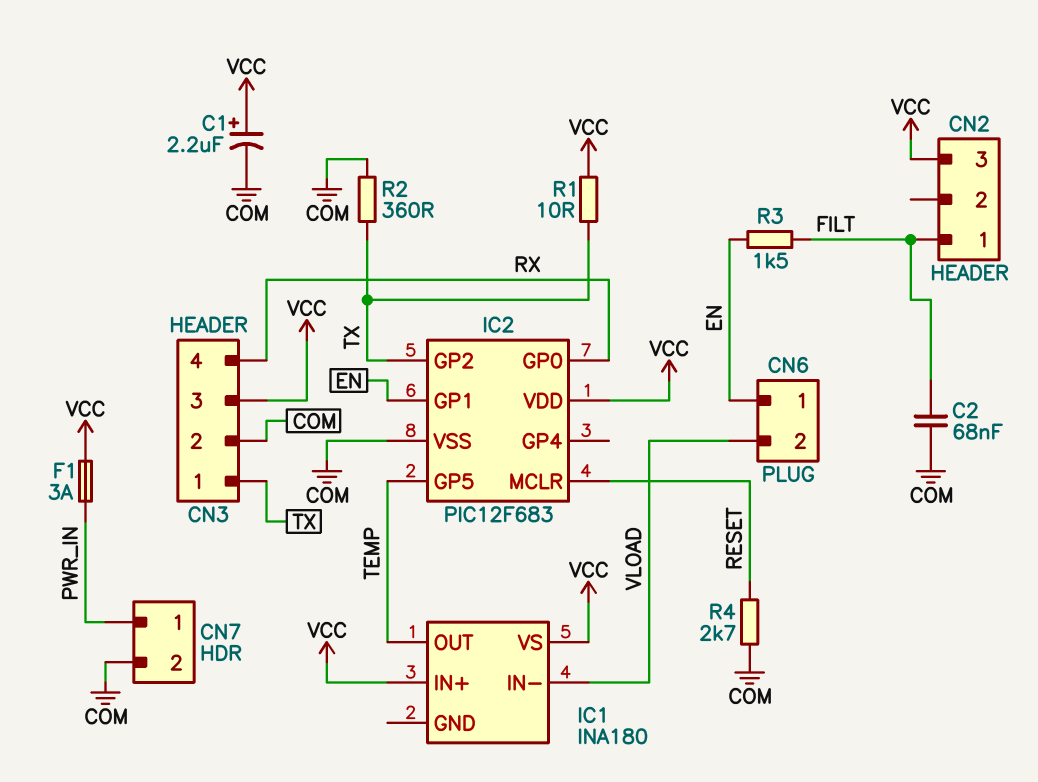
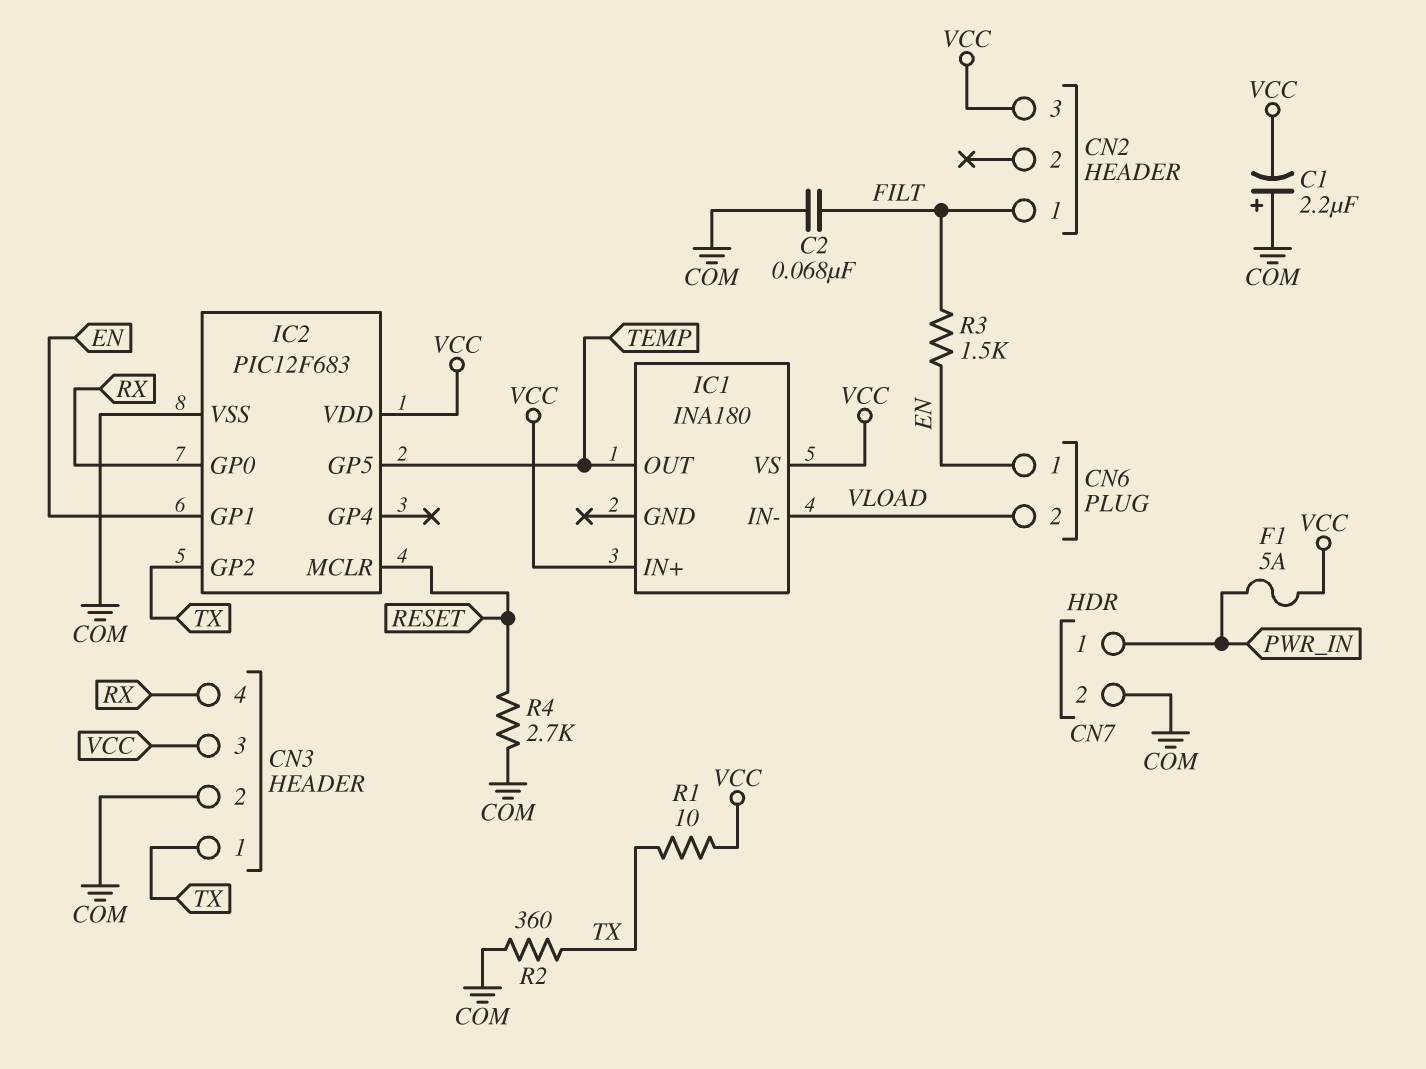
C1: 2.2uF (plus VCC, minus COM) -> 2.2uF (plus COM, minus VCC)
F1: 3A (PWR_IN, VCC) -> 5A (PWR_IN, VCC)

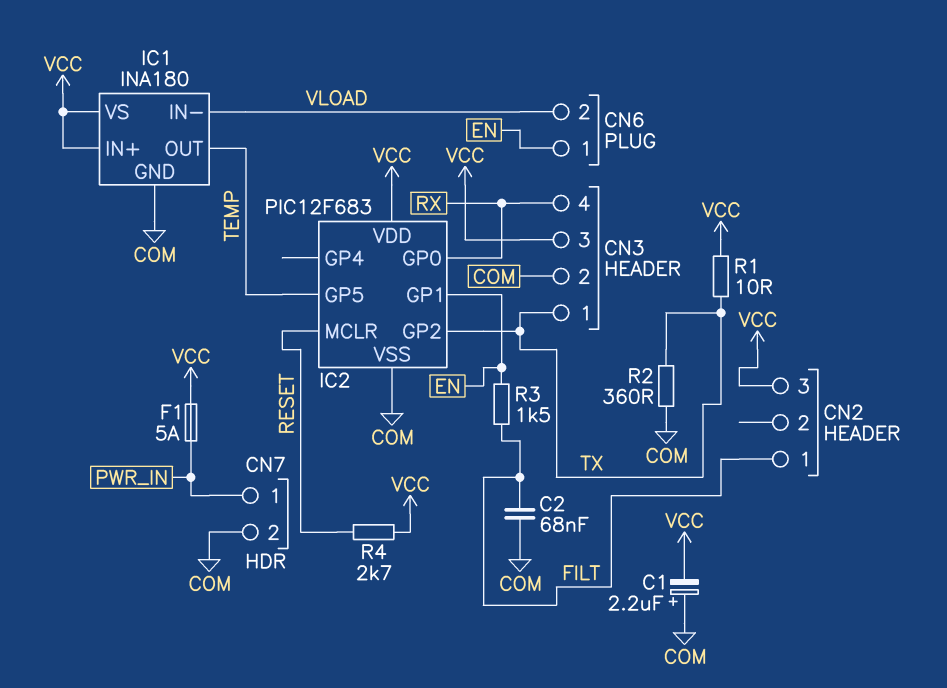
IC1 pin GND: none -> COM
R4: 2.7k (COM, RESET) -> 2.7k (RESET, VCC)

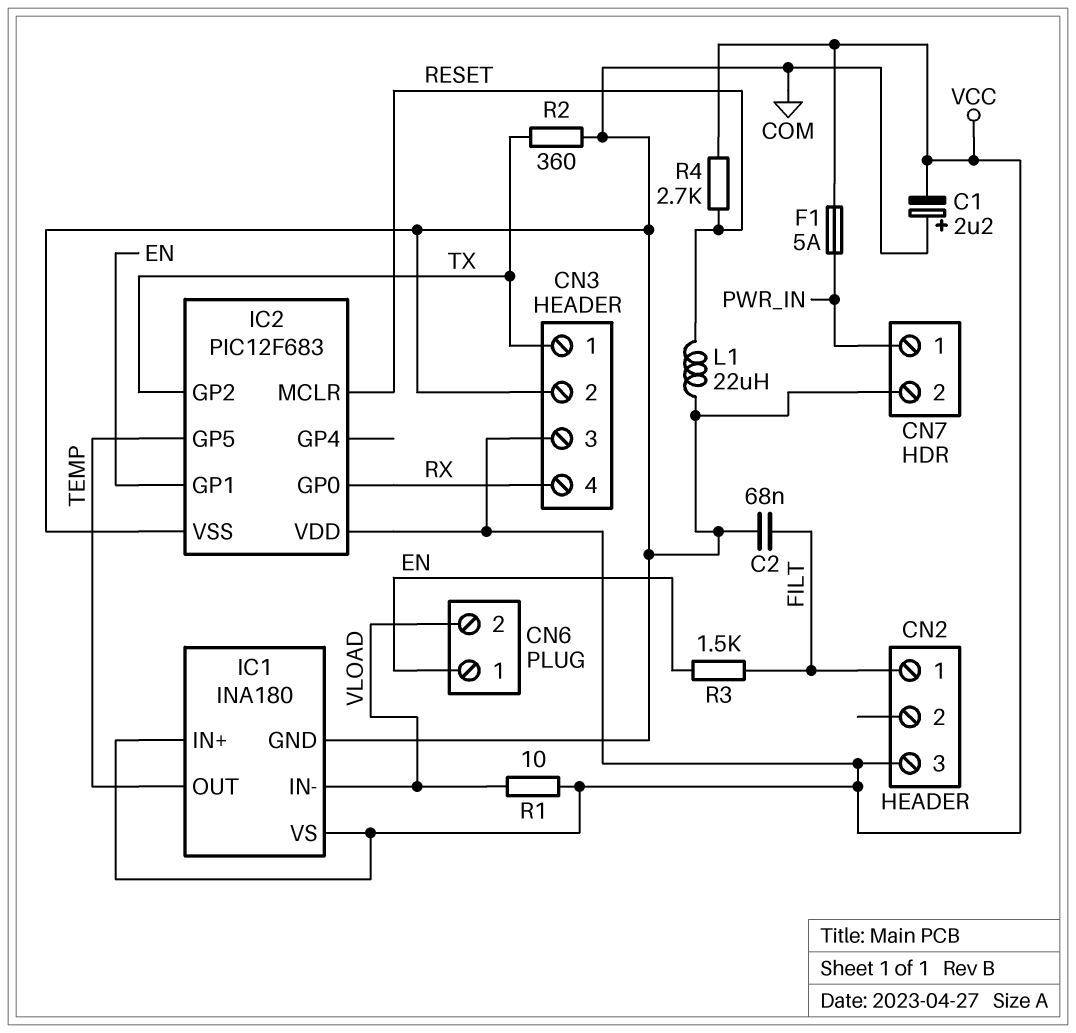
L1: none -> 22uH (COM, RESET)
R1: 10 (TX, VCC) -> 10 (VCC, VLOAD)

